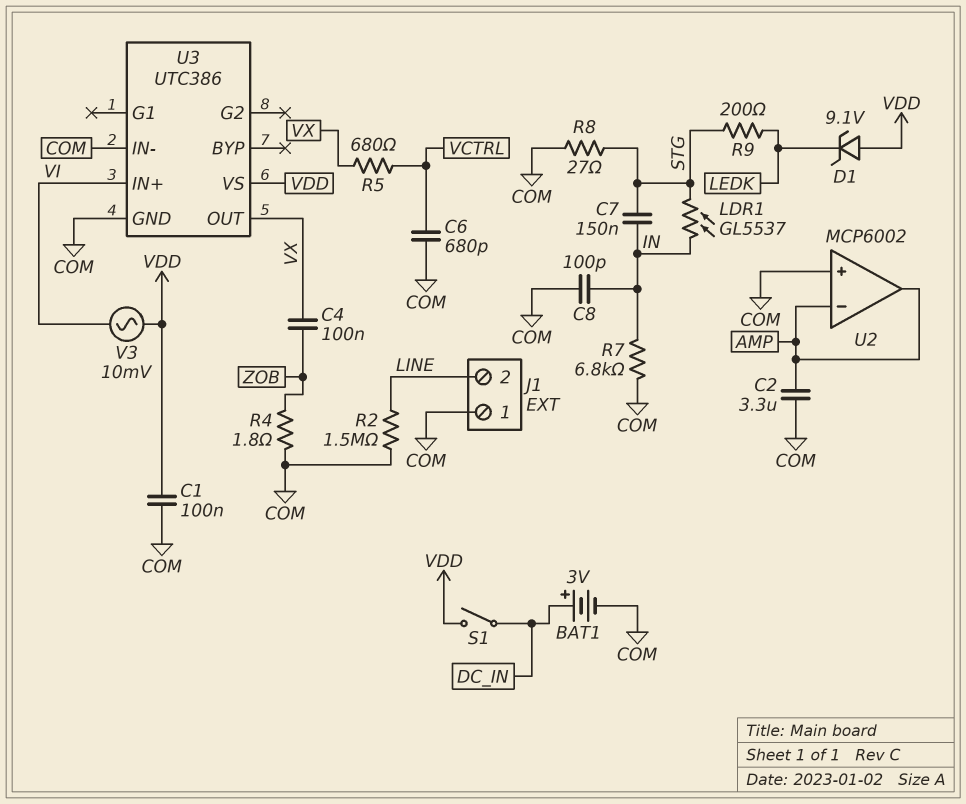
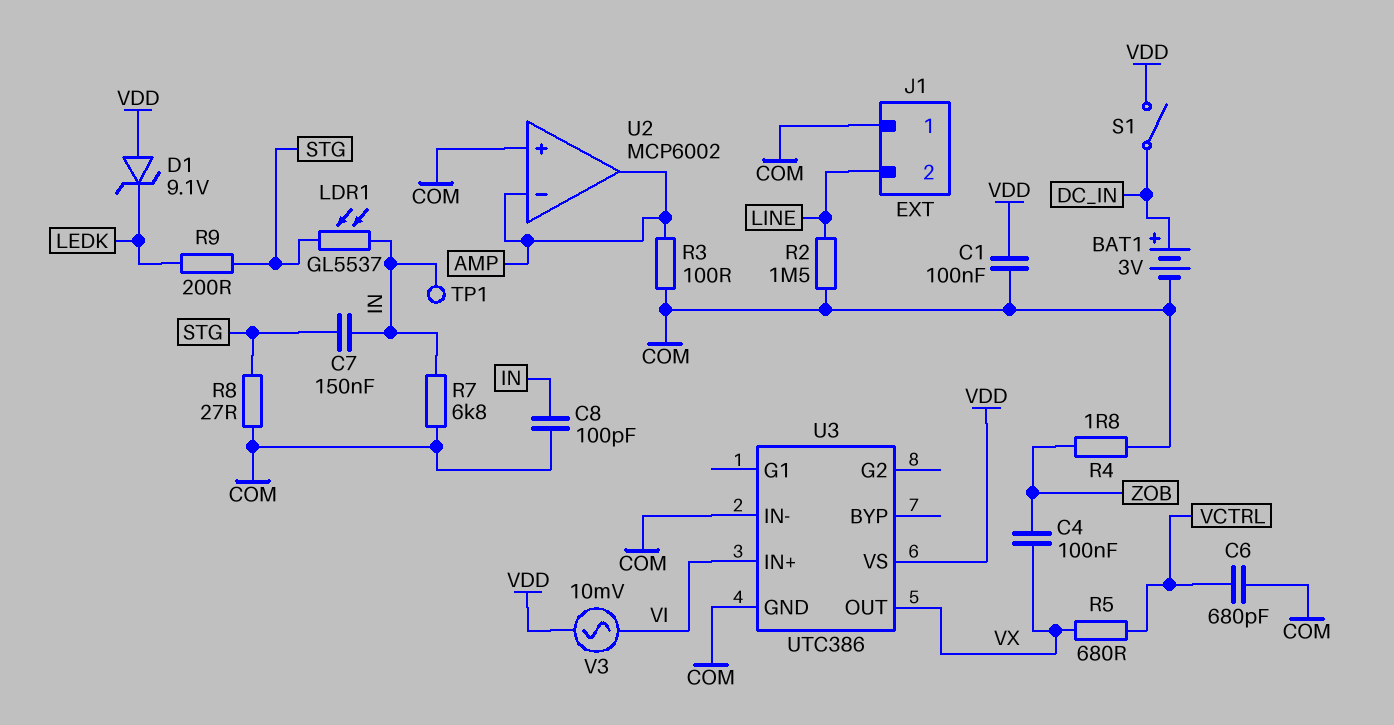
C2: 3.3uF (AMP, COM) -> none
R3: none -> 100 (AMP, COM)
TP1: none -> test point (IN)

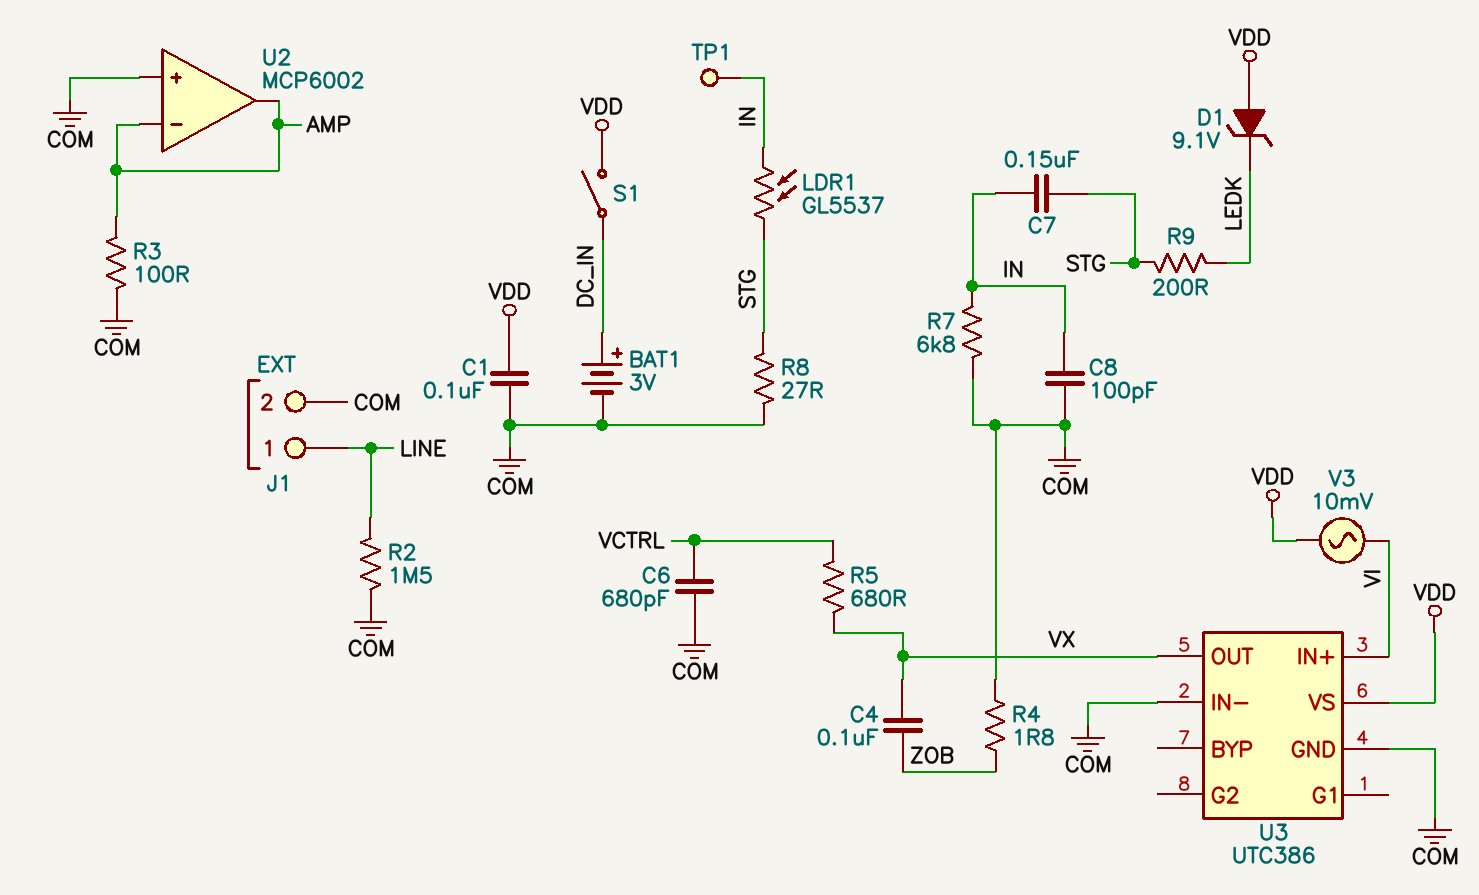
J1 pin 1: COM -> LINE
J1 pin 2: LINE -> COM

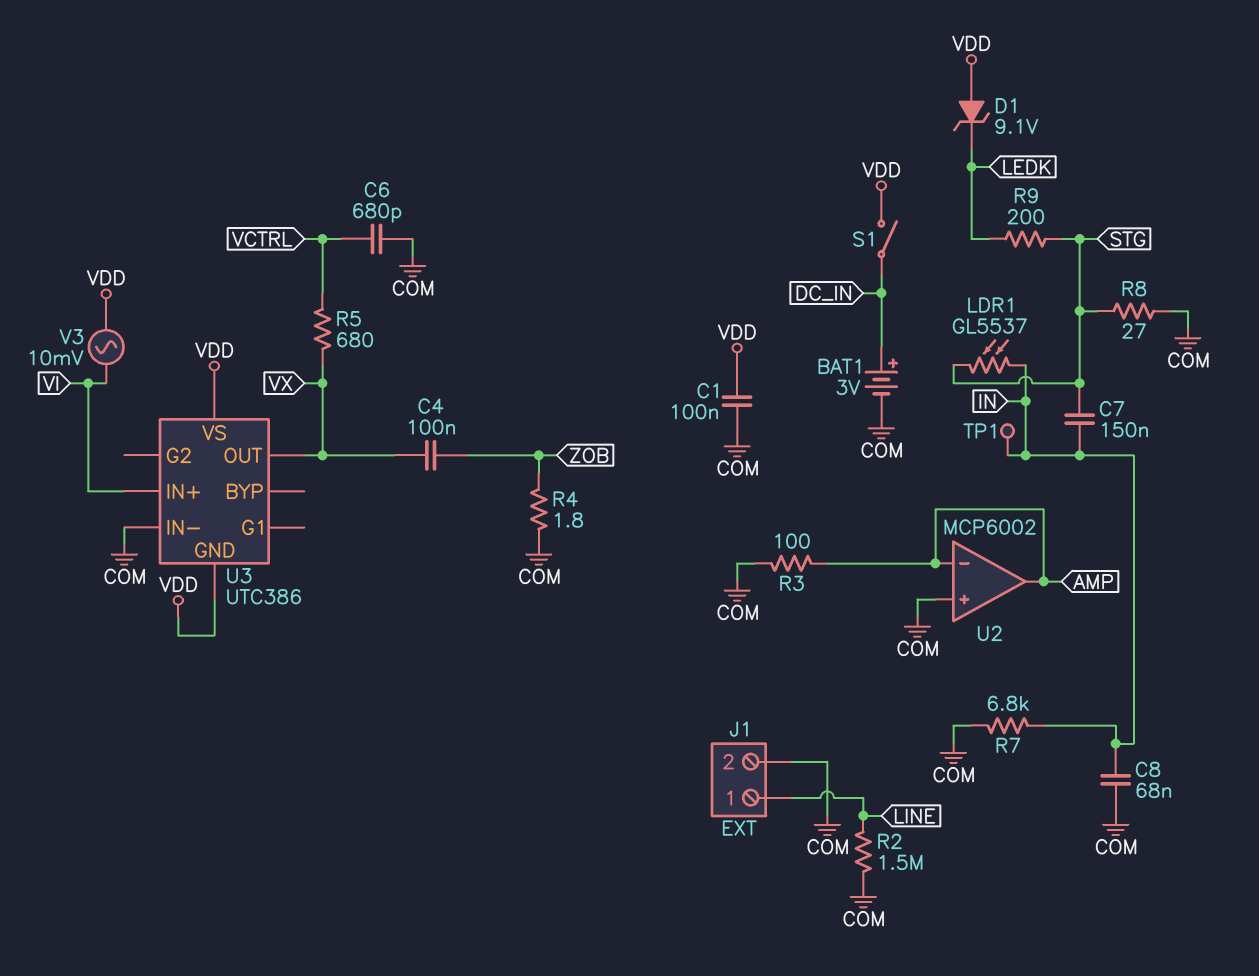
C8: 100pF (COM, IN) -> 68nF (COM, IN)
U3 pin GND: COM -> VDD

